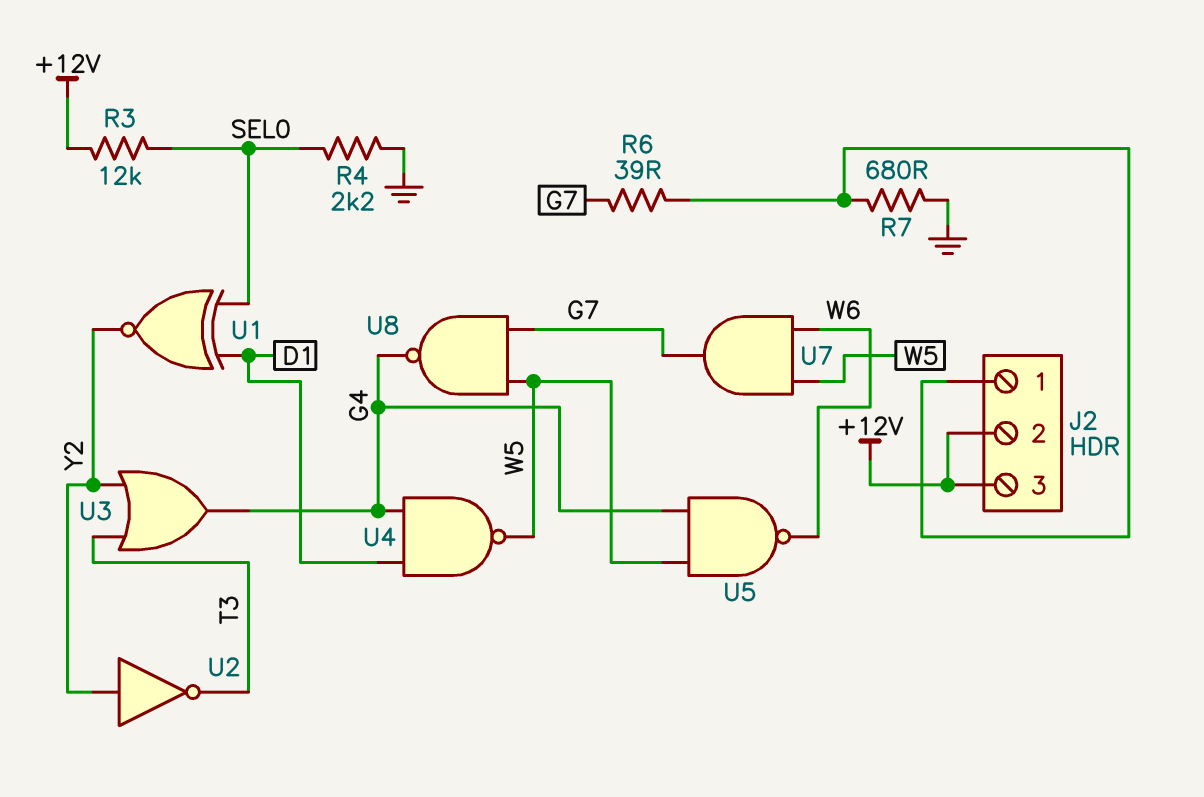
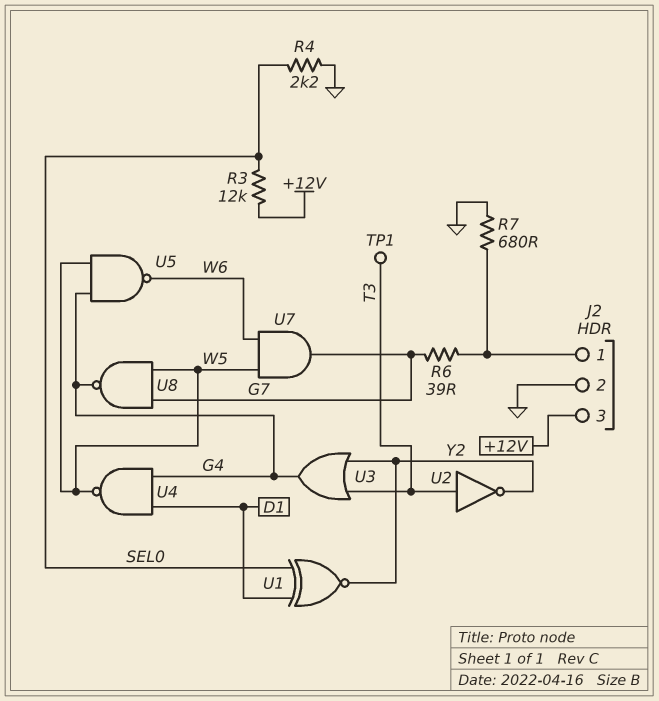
J2 pin 2: +12V -> GND
TP1: none -> test point (T3)
U2: NOT (in Y2, out T3) -> NOT (in T3, out Y2)

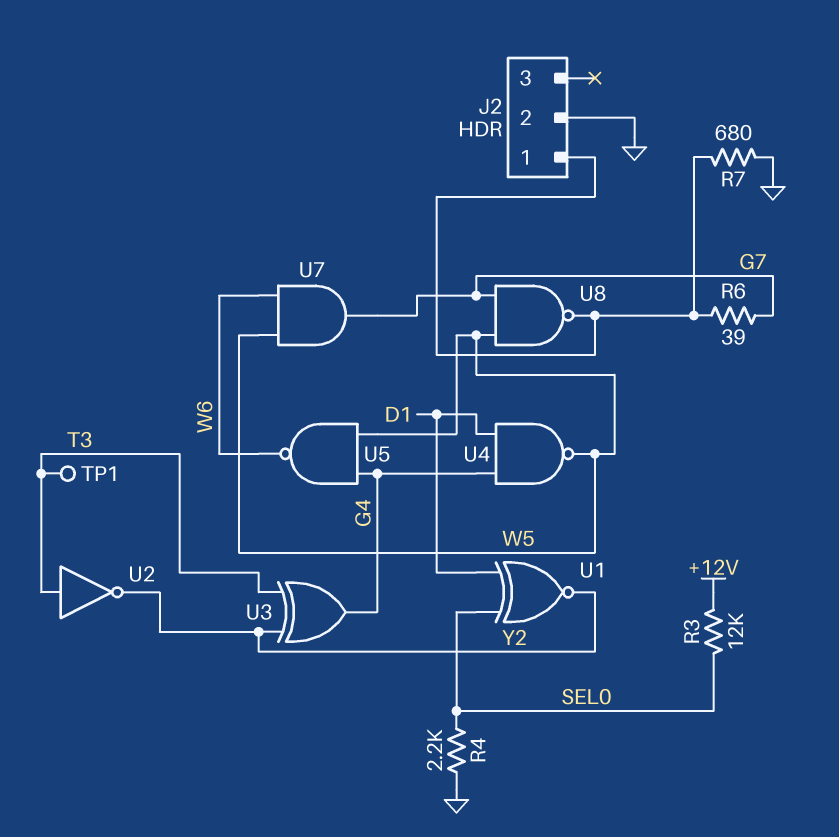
J2 pin 3: +12V -> none
U3: OR (in T3, in Y2, out G4) -> XOR (in T3, in Y2, out G4)
U8: NAND (in G7, in W5, out G4) -> NAND (in G7, in W5, out J2/1)

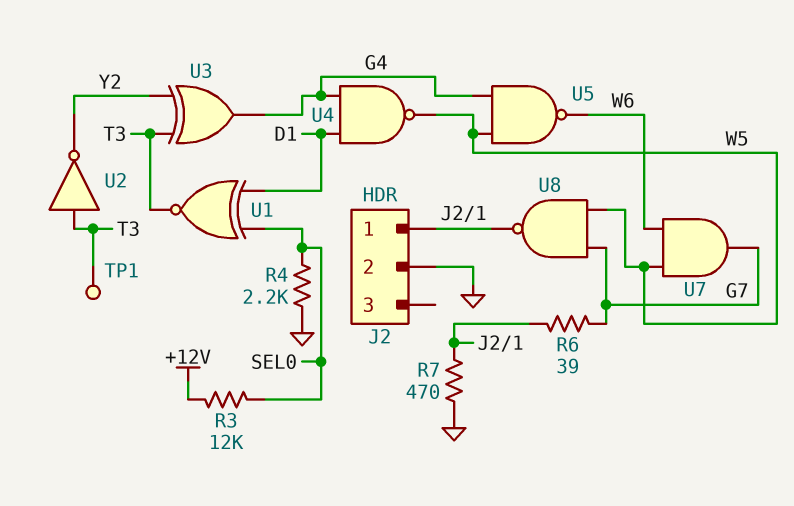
R7: 680 (GND, J2/1) -> 470 (GND, J2/1)
U1: XNOR (in D1, in SEL0, out Y2) -> XNOR (in D1, in SEL0, out T3)

